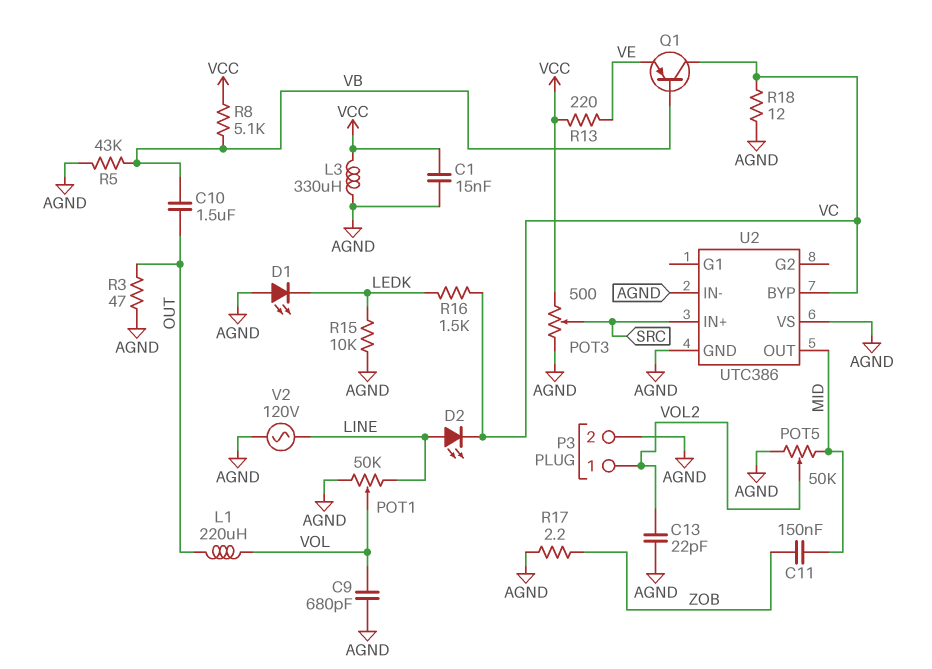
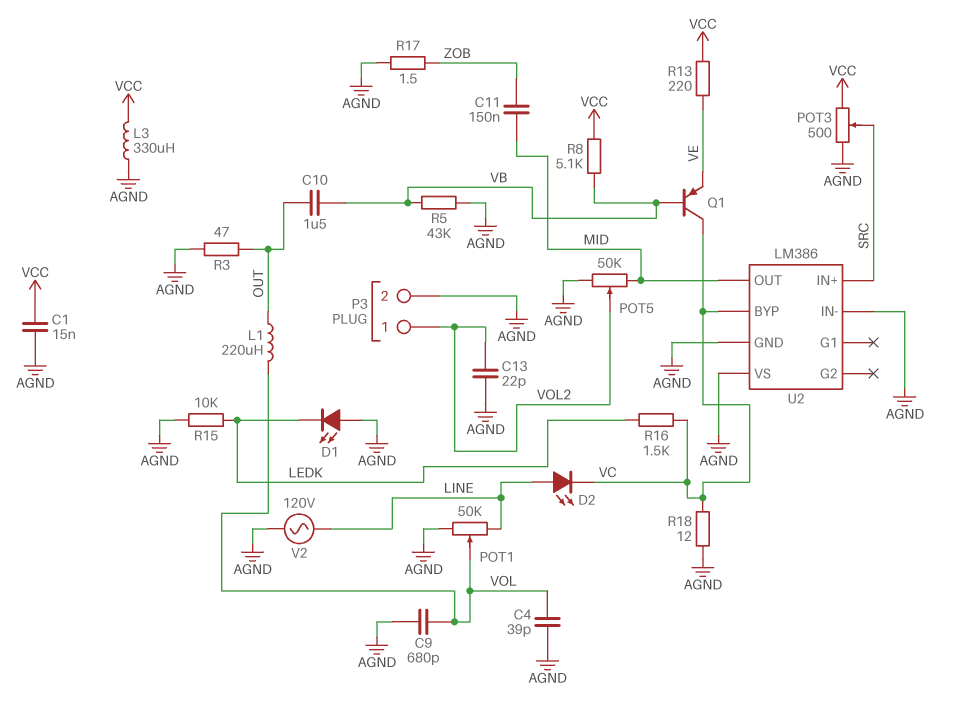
C4: none -> 39pF (AGND, VOL)
R17: 2.2 (AGND, ZOB) -> 1.5 (AGND, ZOB)
U2: UTC386 -> LM386

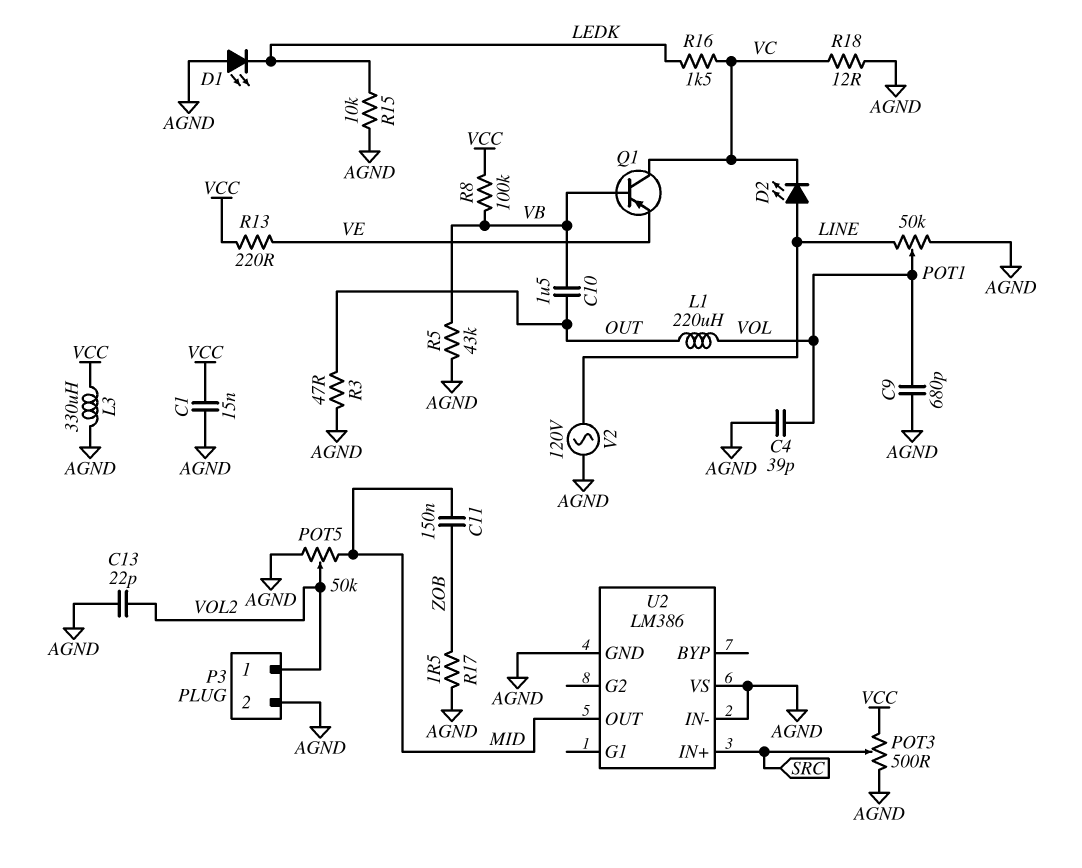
R8: 5.1k (VB, VCC) -> 100k (VB, VCC)
U2 pin BYP: VC -> none

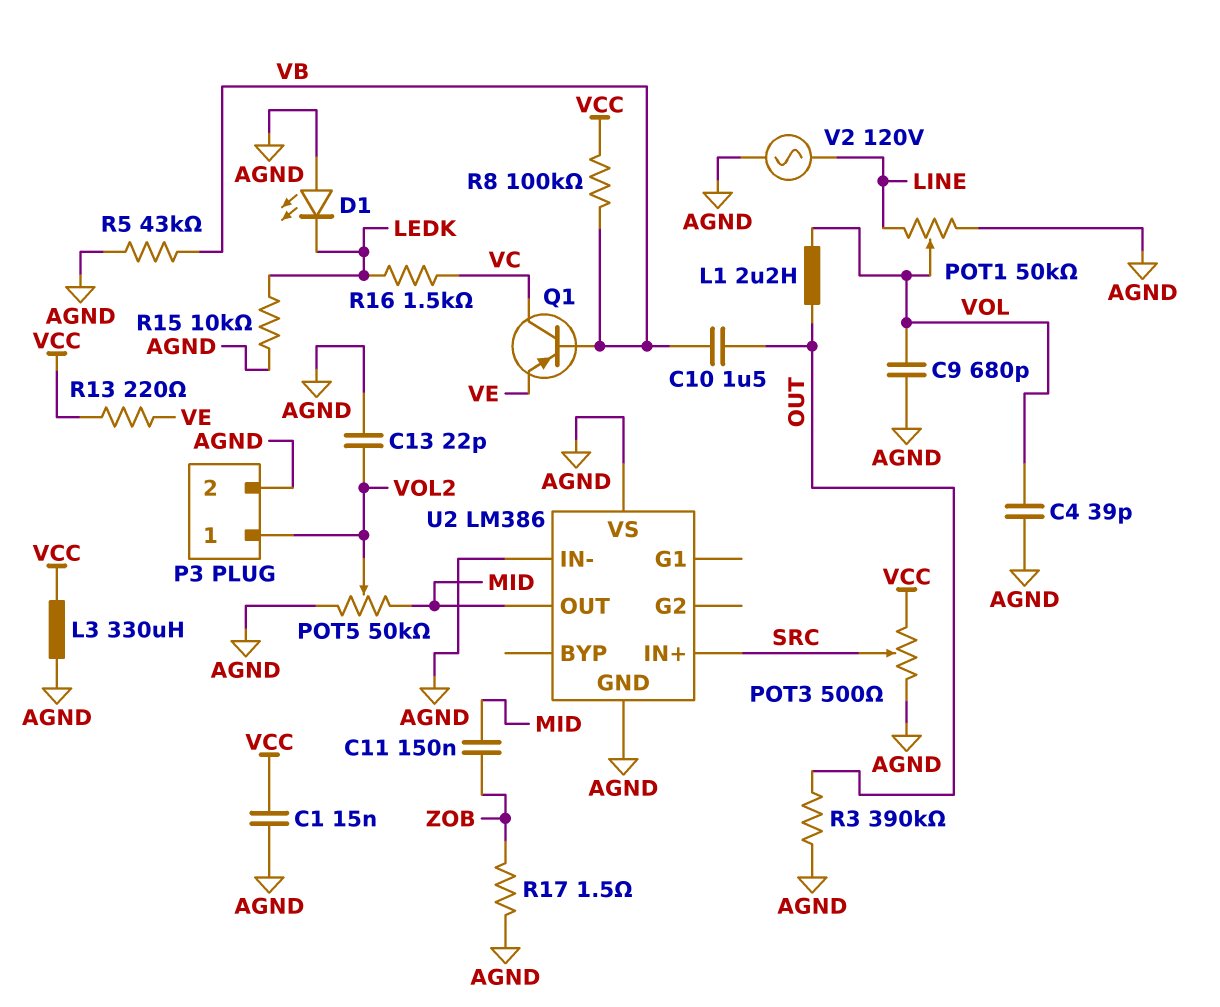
D2: LED (A LINE, K VC) -> none
L1: 220uH (OUT, VOL) -> 2.2uH (OUT, VOL)
R3: 47 (AGND, OUT) -> 390k (AGND, OUT)
R18: 12 (AGND, VC) -> none

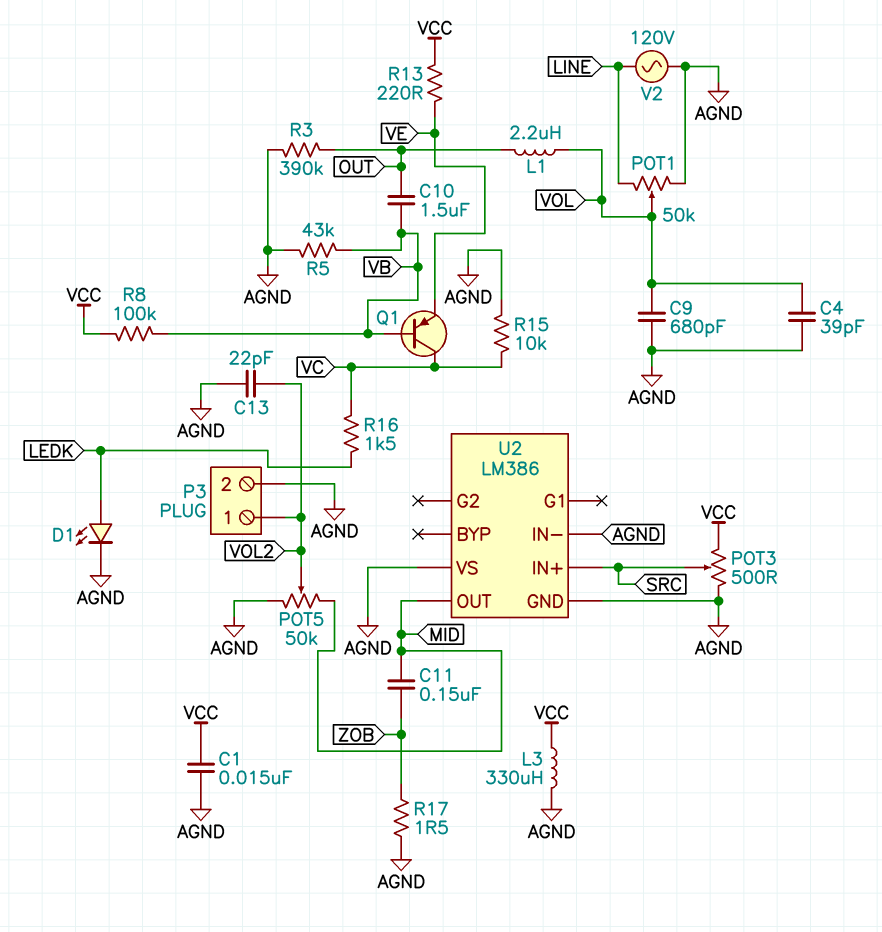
D1: LED (A AGND, K LEDK) -> LED (A LEDK, K AGND)
R15: 10k (AGND, LEDK) -> 10k (AGND, VC)

